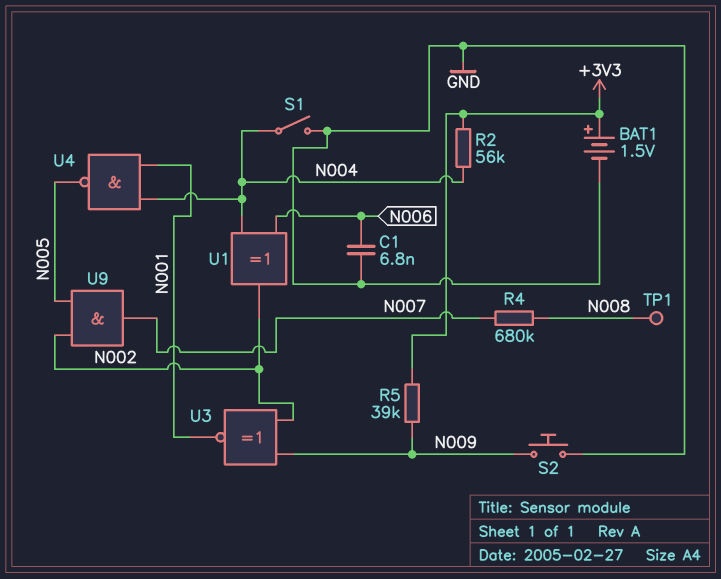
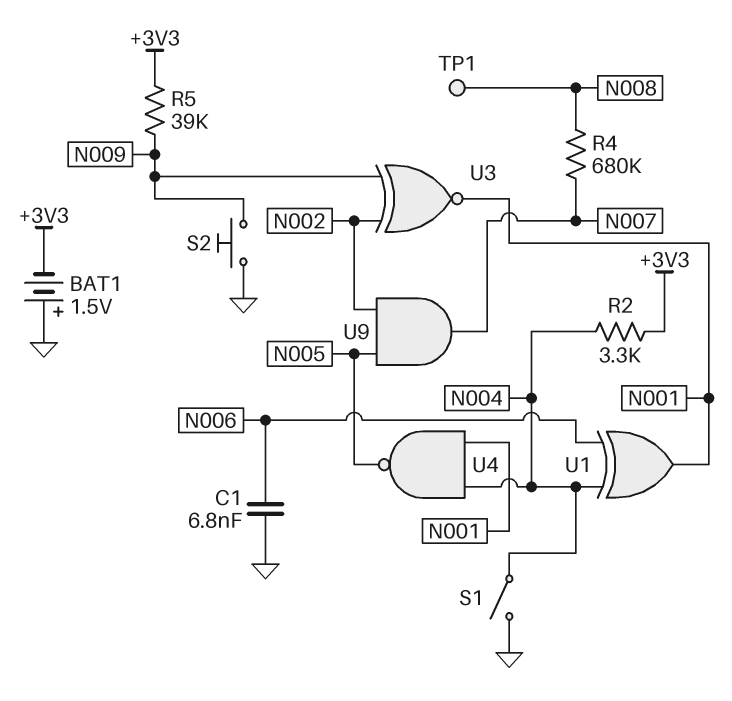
BAT1: 1.5V (plus +3V3, minus GND) -> 1.5V (plus GND, minus +3V3)
R2: 56k (+3V3, N004) -> 3.3k (+3V3, N004)
U1: XOR (in N004, in N006, out N002) -> XOR (in N004, in N006, out N001)

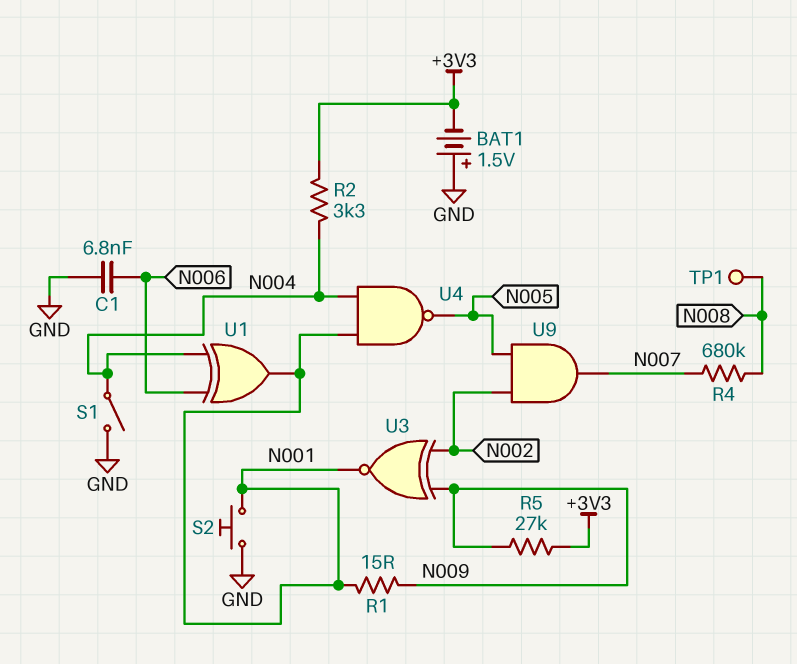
R1: none -> 15 (N001, N009)
R5: 39k (+3V3, N009) -> 27k (+3V3, N009)
S2: button (GND, N009) -> button (GND, N001)

